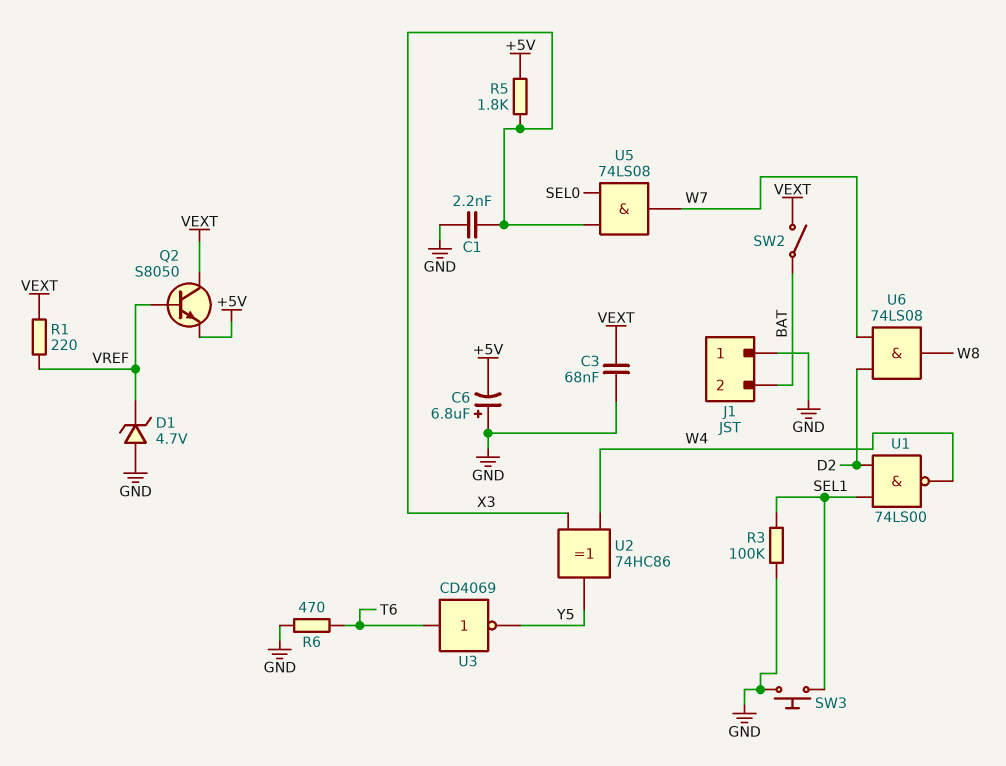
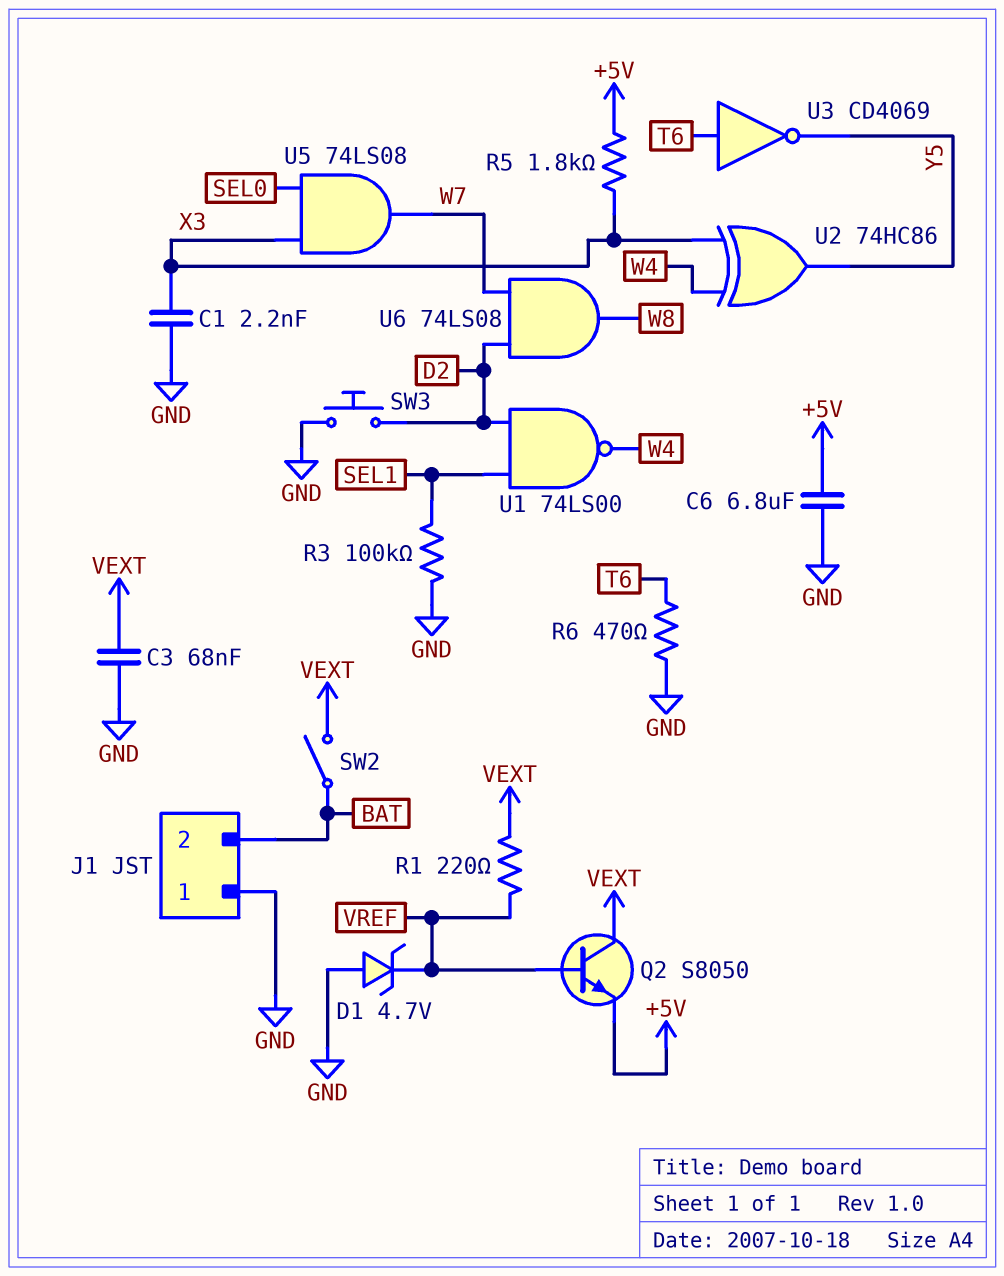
C6: 6.8uF (plus GND, minus +5V) -> 6.8uF (+5V, GND)
SW3: button (GND, SEL1) -> button (D2, GND)

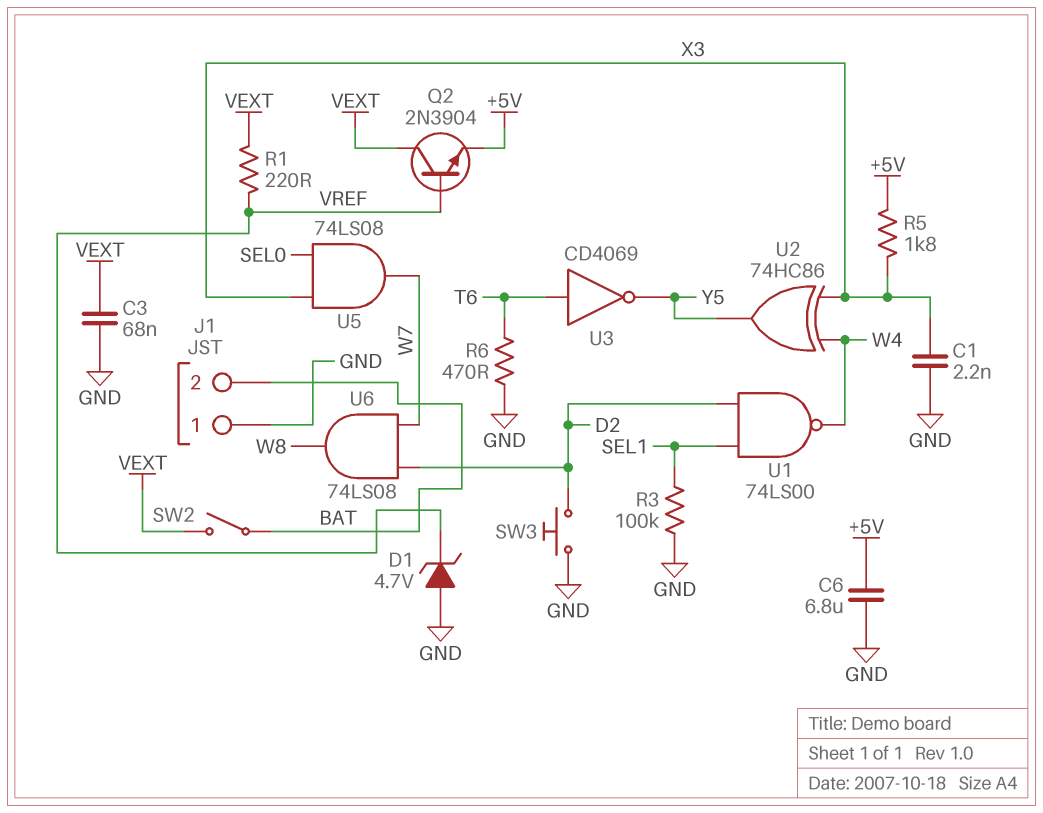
Q2: NPN S8050 (B VREF, C VEXT, E +5V) -> NPN 2N3904 (B VREF, C VEXT, E +5V)

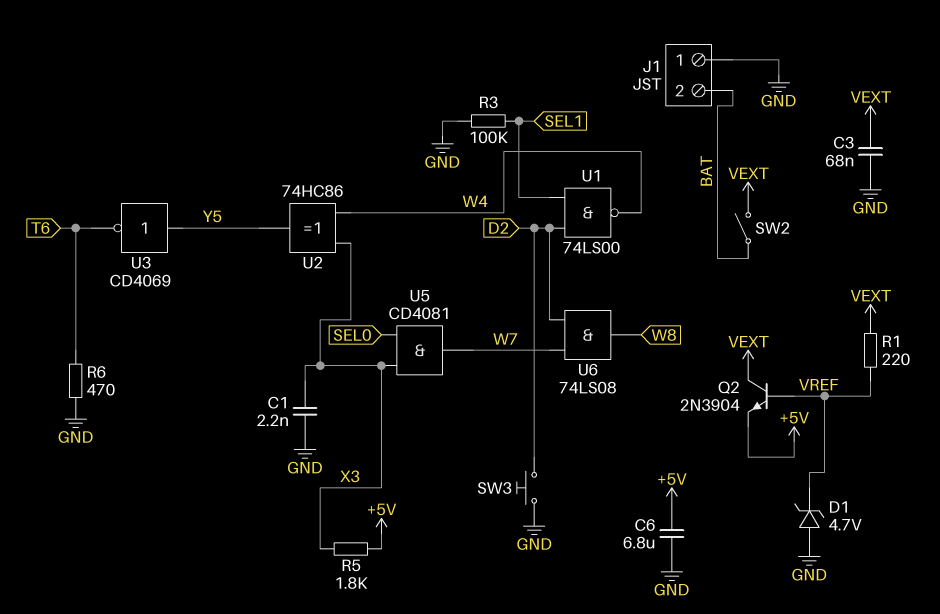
U3: NOT CD4069 (in T6, out Y5) -> NOT CD4069 (in Y5, out T6)
U5: AND 74LS08 (in SEL0, in X3, out W7) -> AND CD4081 (in SEL0, in X3, out W7)

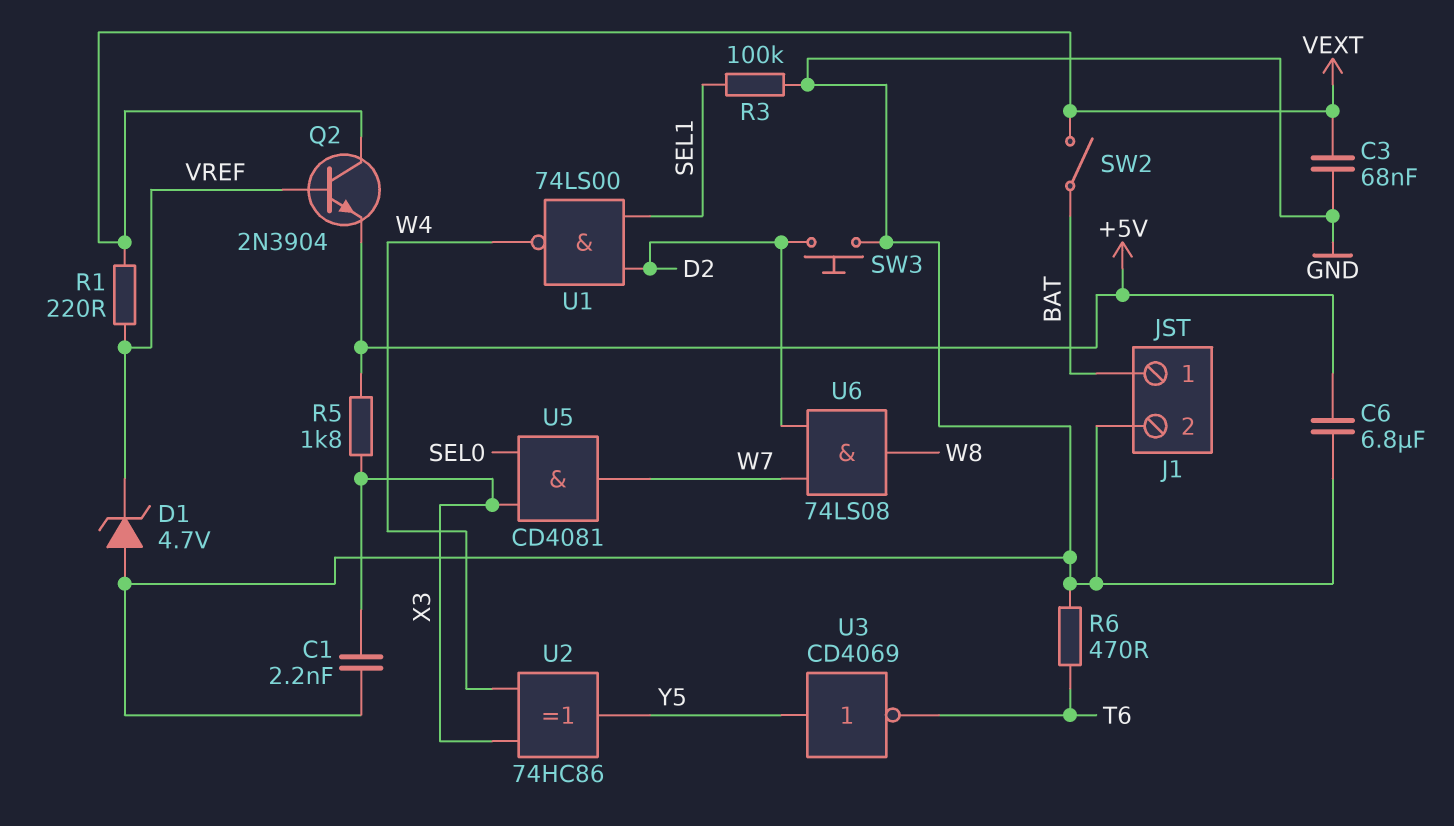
J1 pin 1: GND -> BAT
J1 pin 2: BAT -> GND

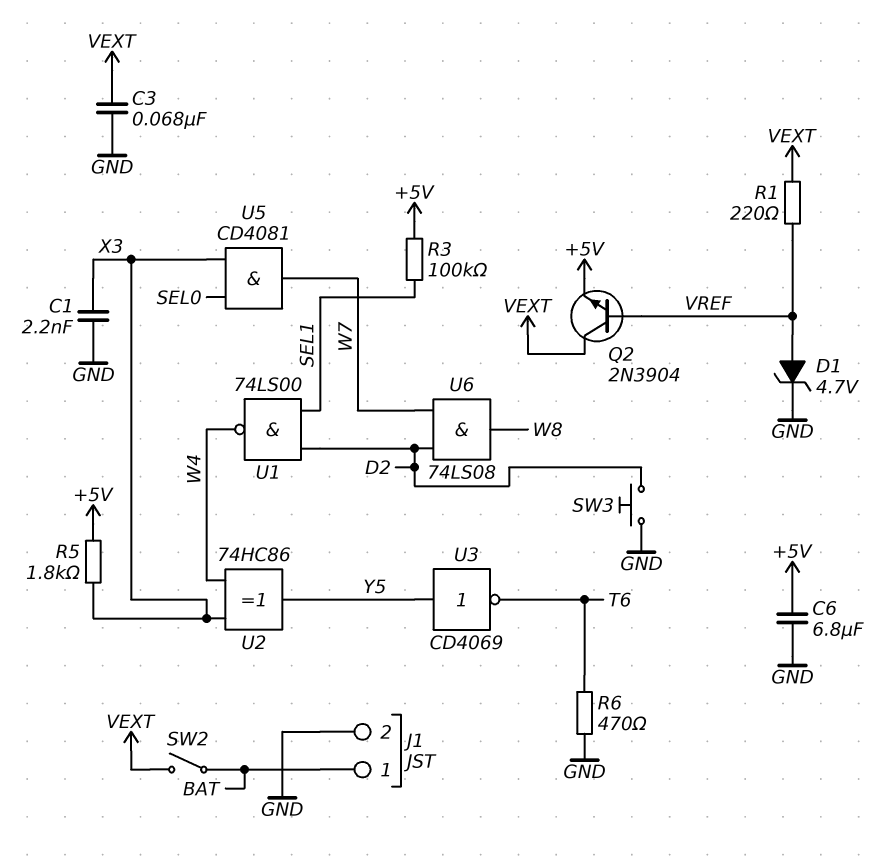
D1: zener 4.7V (A GND, K VREF) -> zener 4.7V (A VREF, K GND)
R3: 100k (GND, SEL1) -> 100k (+5V, SEL1)

